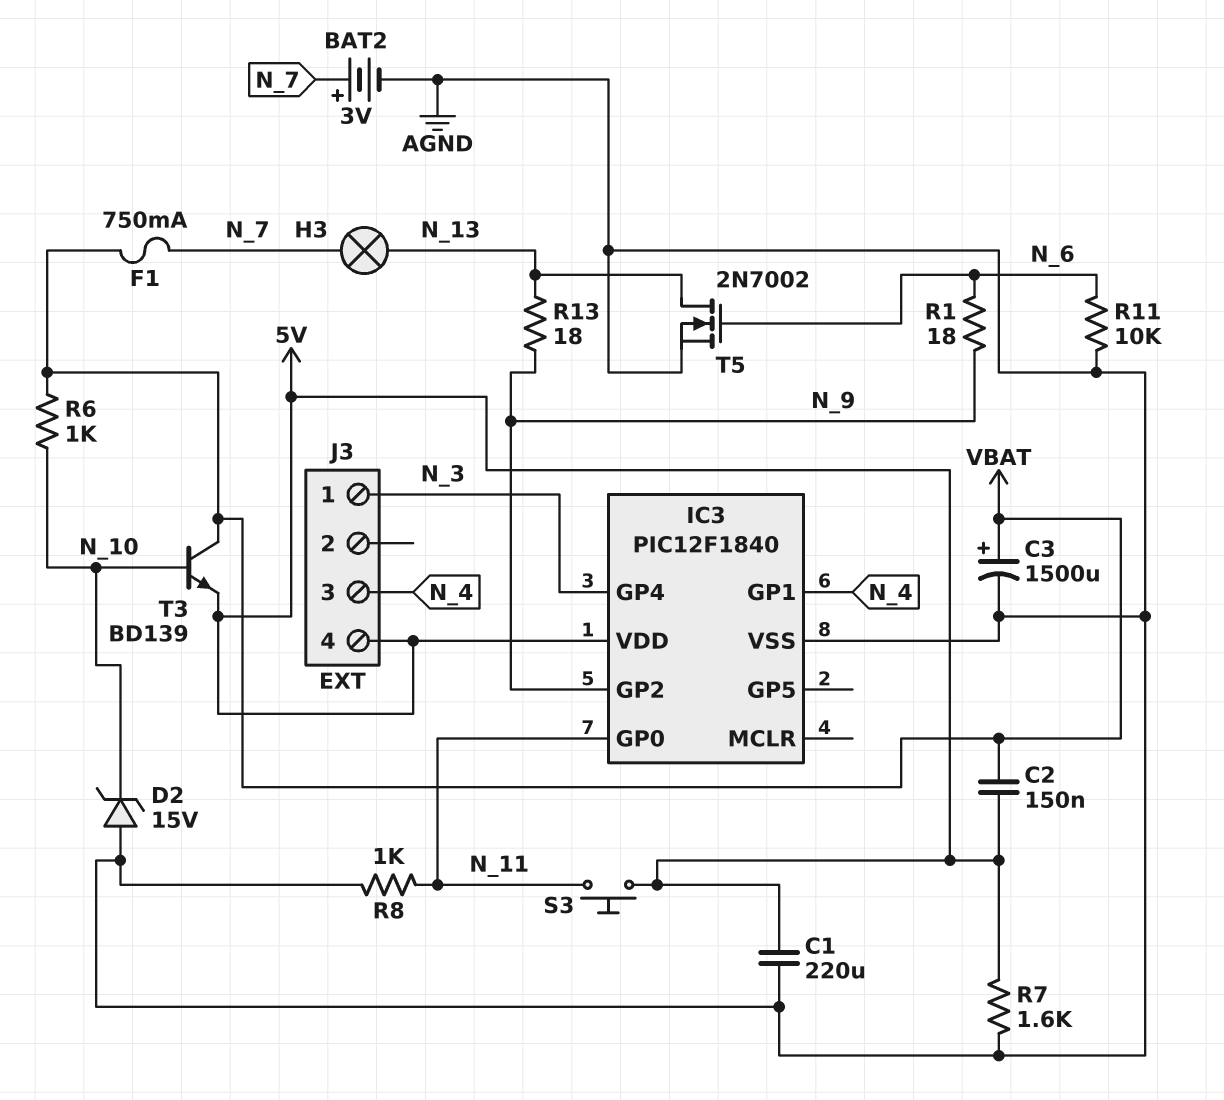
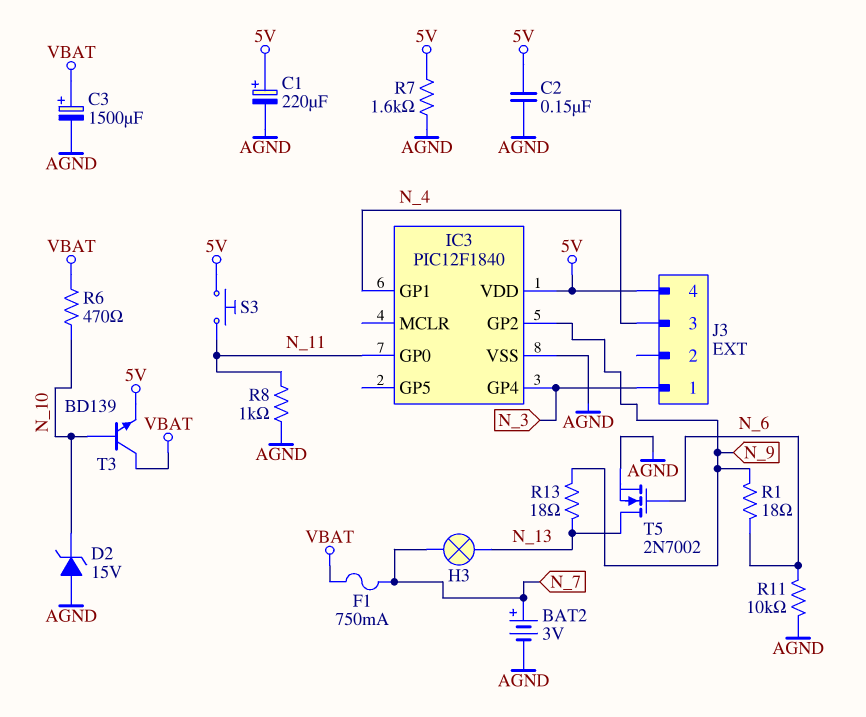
C1: 220uF (5V, AGND) -> 220uF (plus 5V, minus AGND)
C2: 150nF (5V, VBAT) -> 150nF (5V, AGND)
R6: 1k (N_10, VBAT) -> 470 (N_10, VBAT)

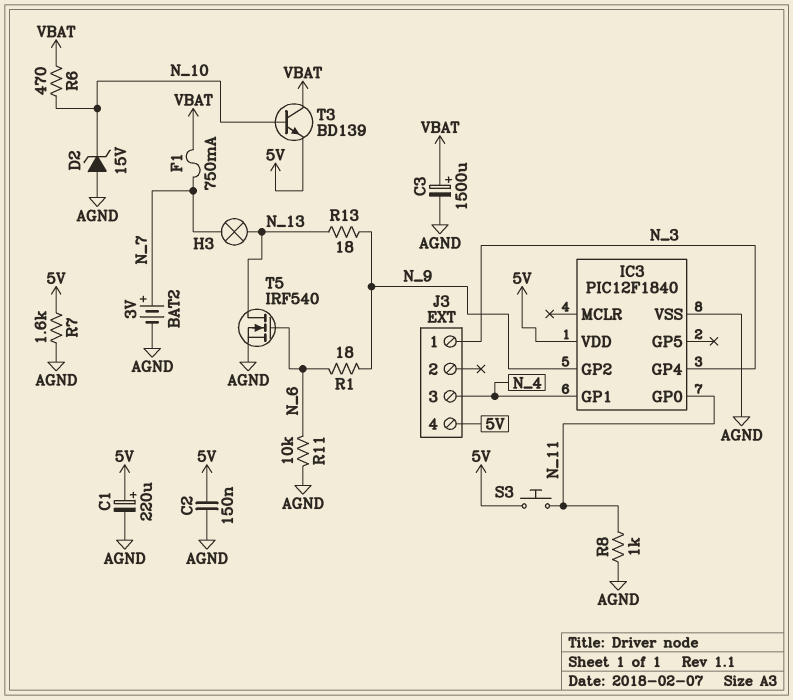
T5: NMOS 2N7002 (G N_6, D N_13, S AGND) -> NMOS IRF540 (G N_6, D N_13, S AGND)

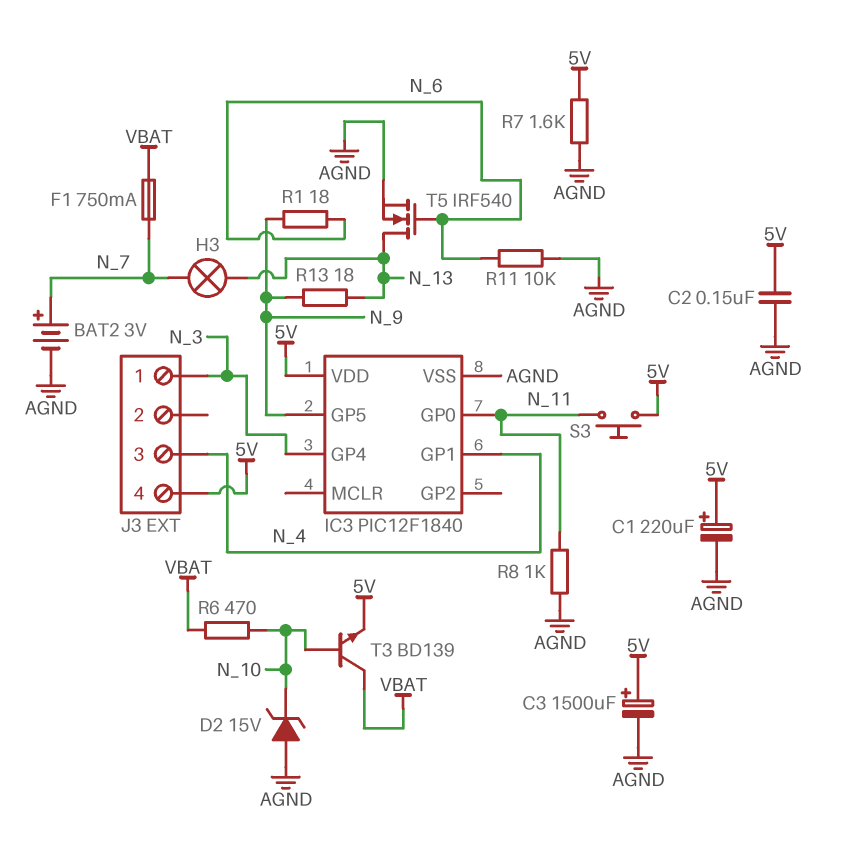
C3: 1500uF (plus VBAT, minus AGND) -> 1500uF (plus 5V, minus AGND)
IC3 pin GP2: N_9 -> none
IC3 pin GP5: none -> N_9

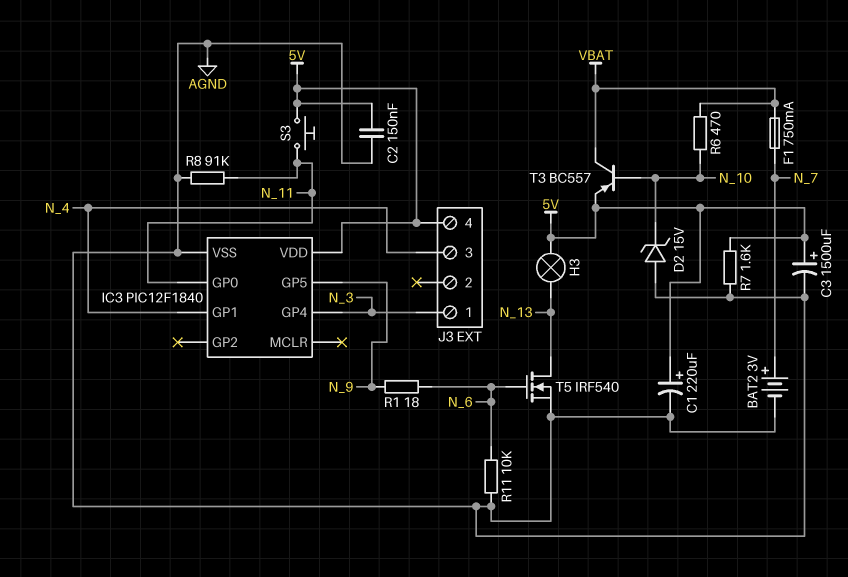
H3: lamp (N_7, N_13) -> lamp (5V, N_13)
R8: 1k (AGND, N_11) -> 91k (AGND, N_11)
R13: 18 (N_9, N_13) -> none
T3: NPN BD139 (B N_10, C VBAT, E 5V) -> PNP BC557 (B N_10, C VBAT, E 5V)

